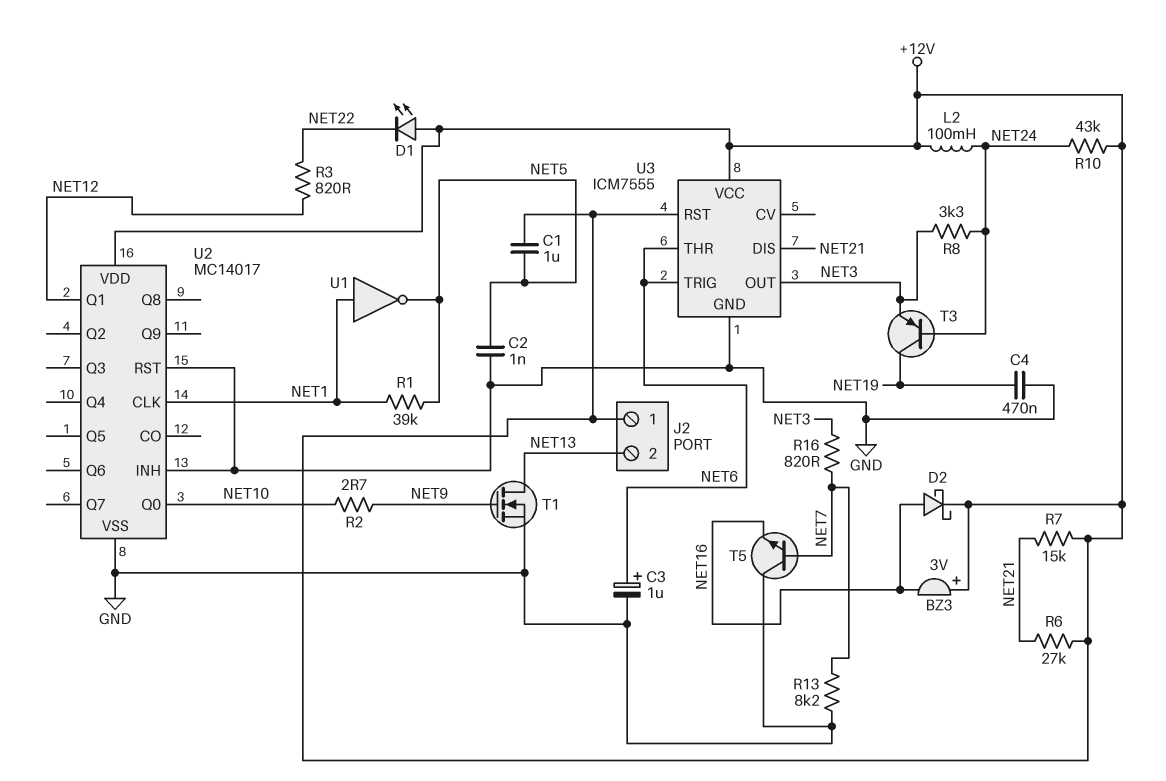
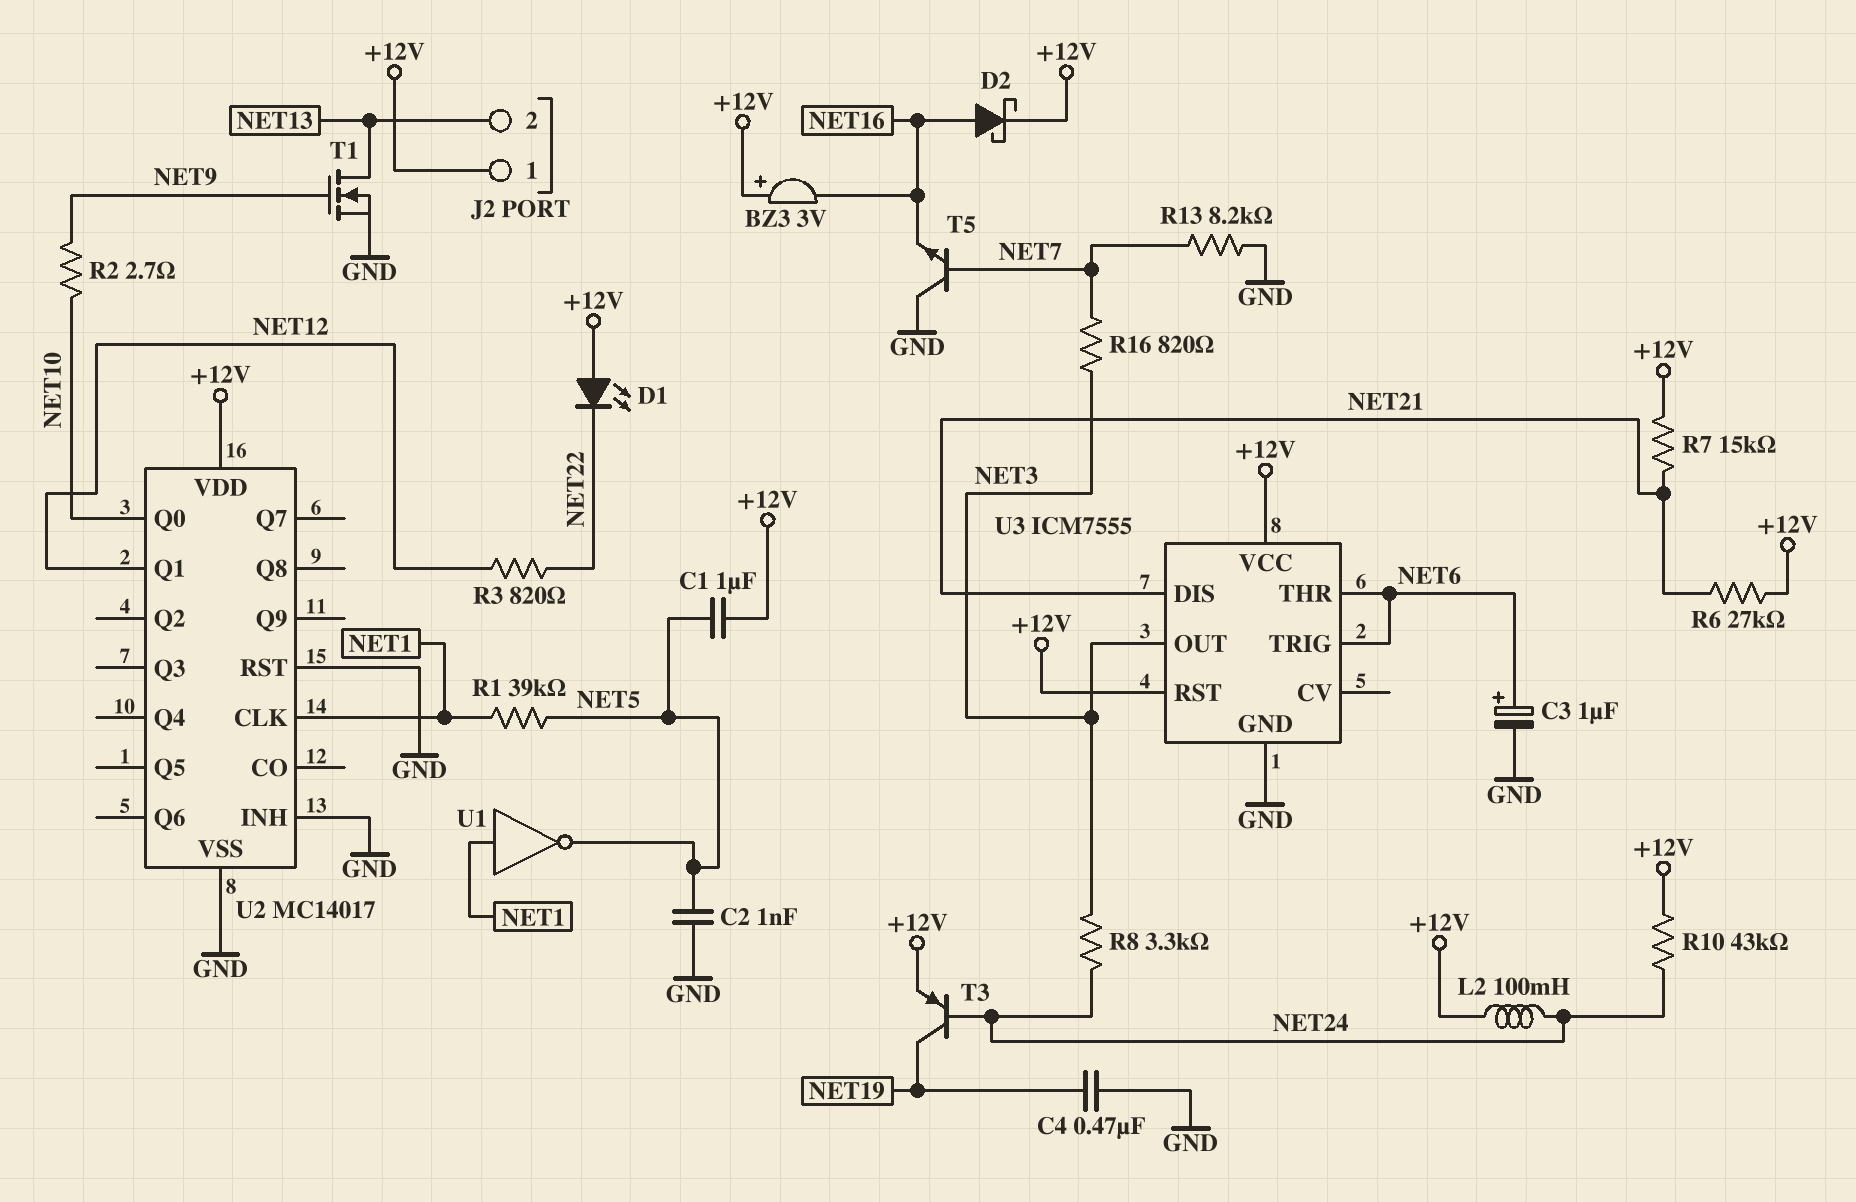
T3: PNP (B NET24, C NET19, E NET3) -> PNP (B NET24, C NET19, E +12V)

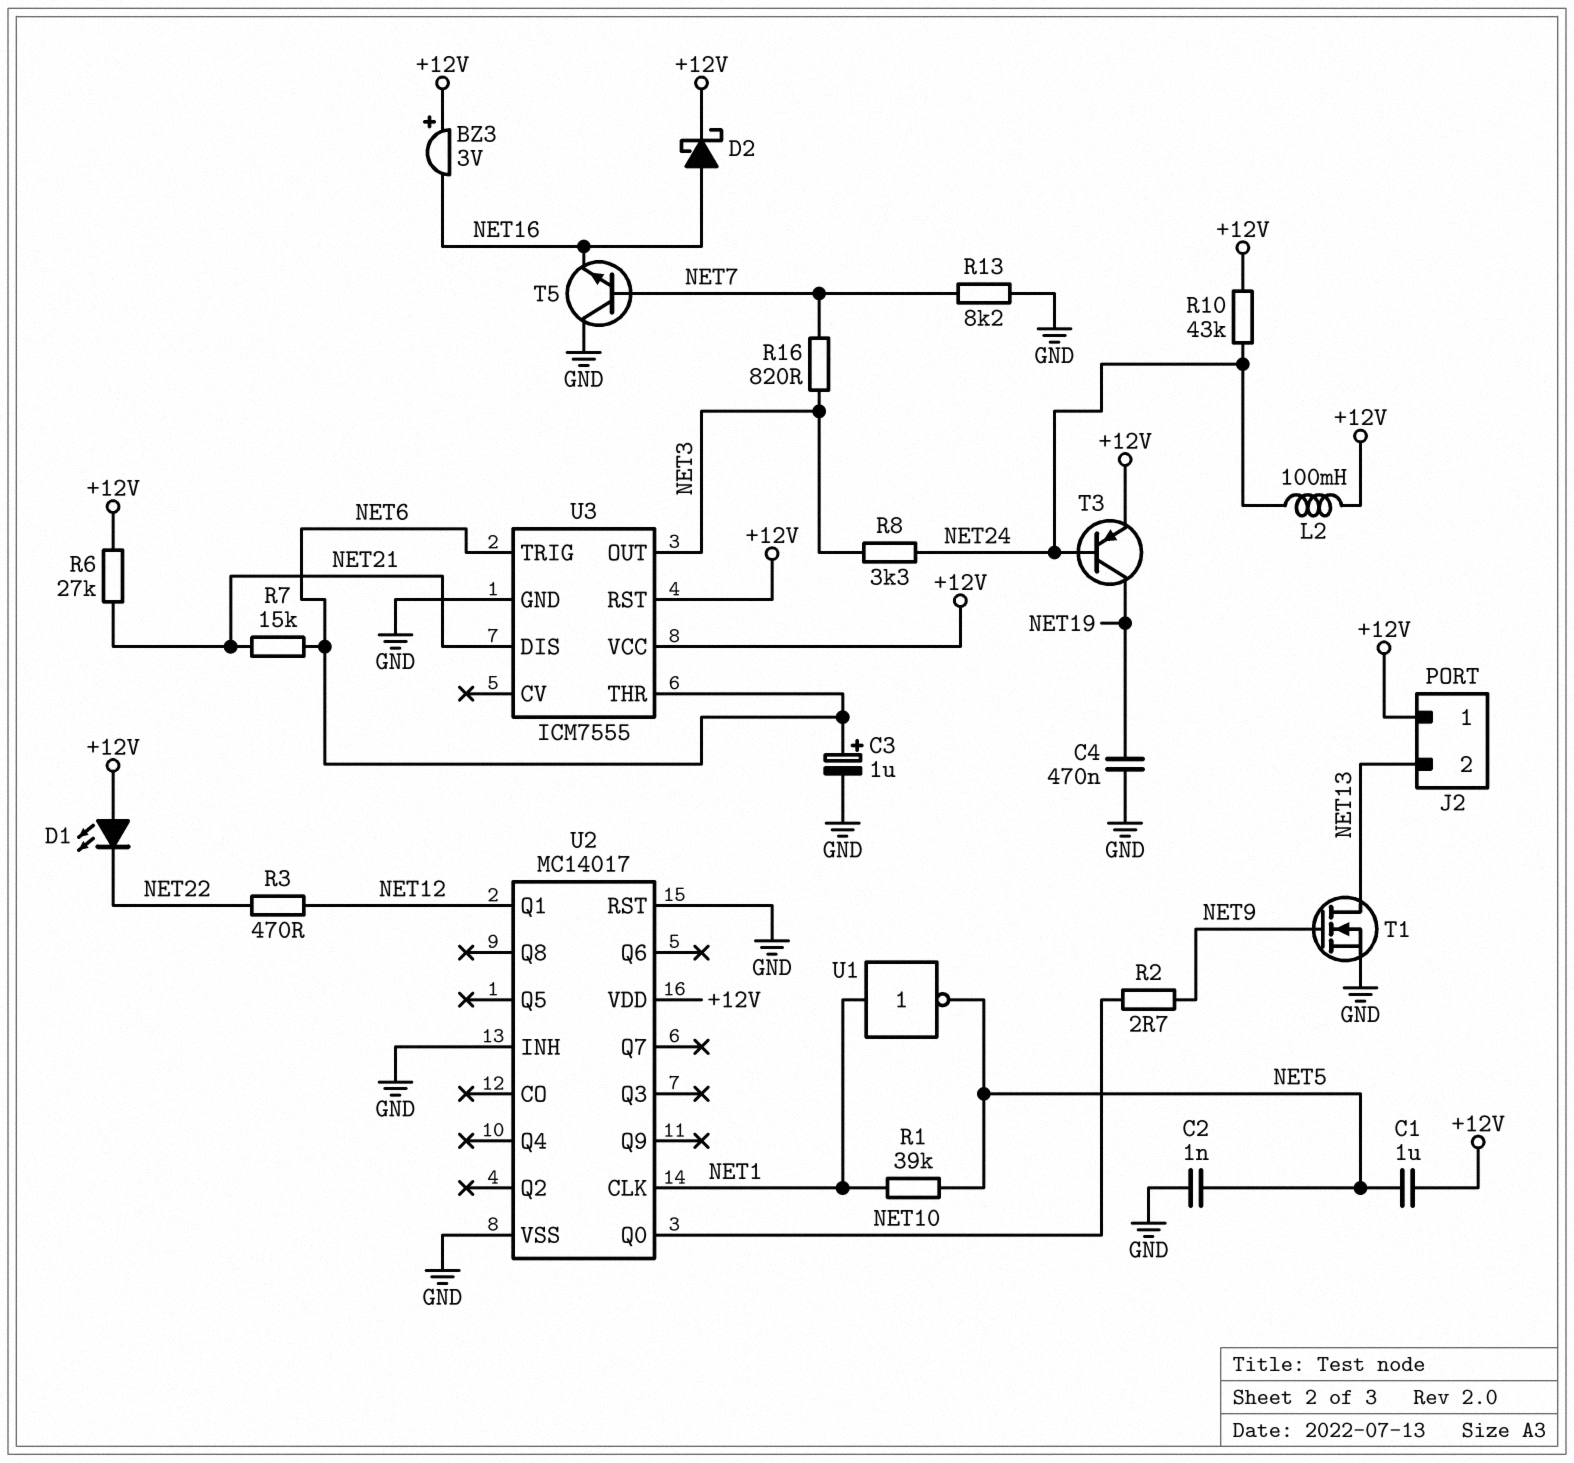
R3: 820 (NET12, NET22) -> 470 (NET12, NET22)
R7: 15k (+12V, NET21) -> 15k (NET6, NET21)

